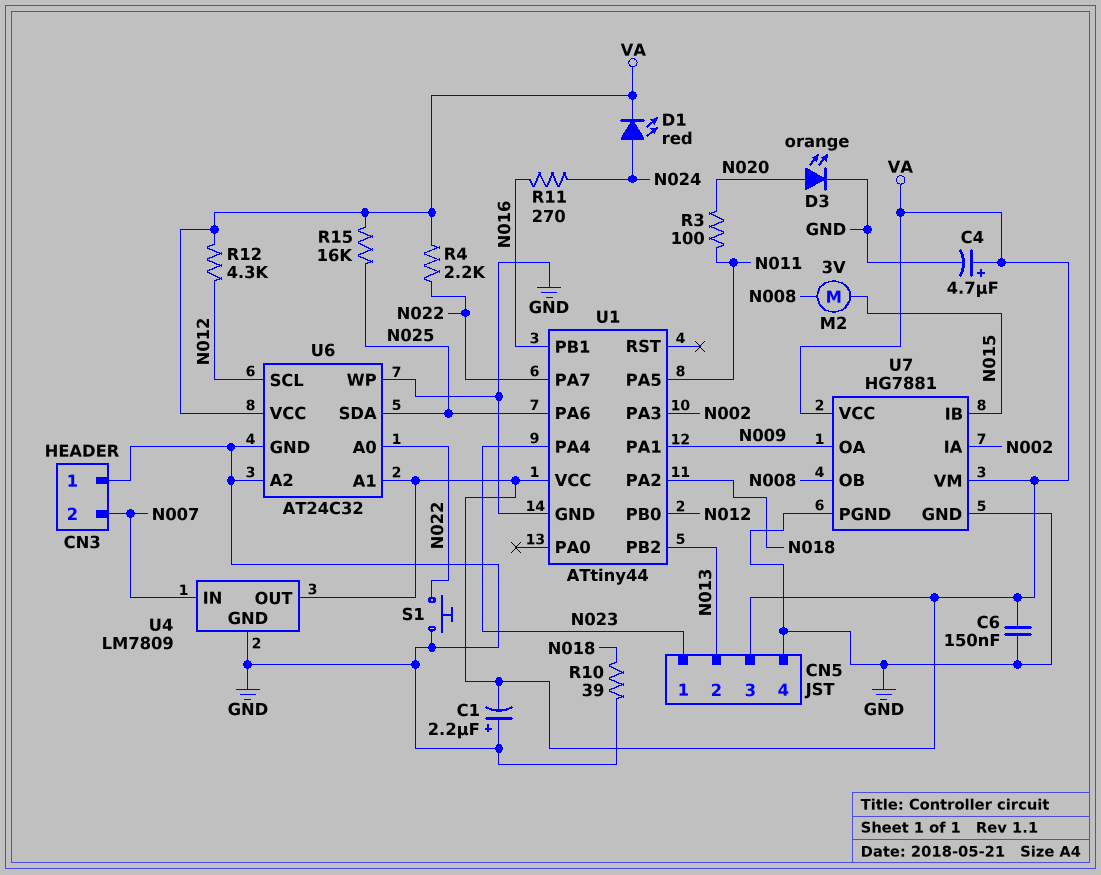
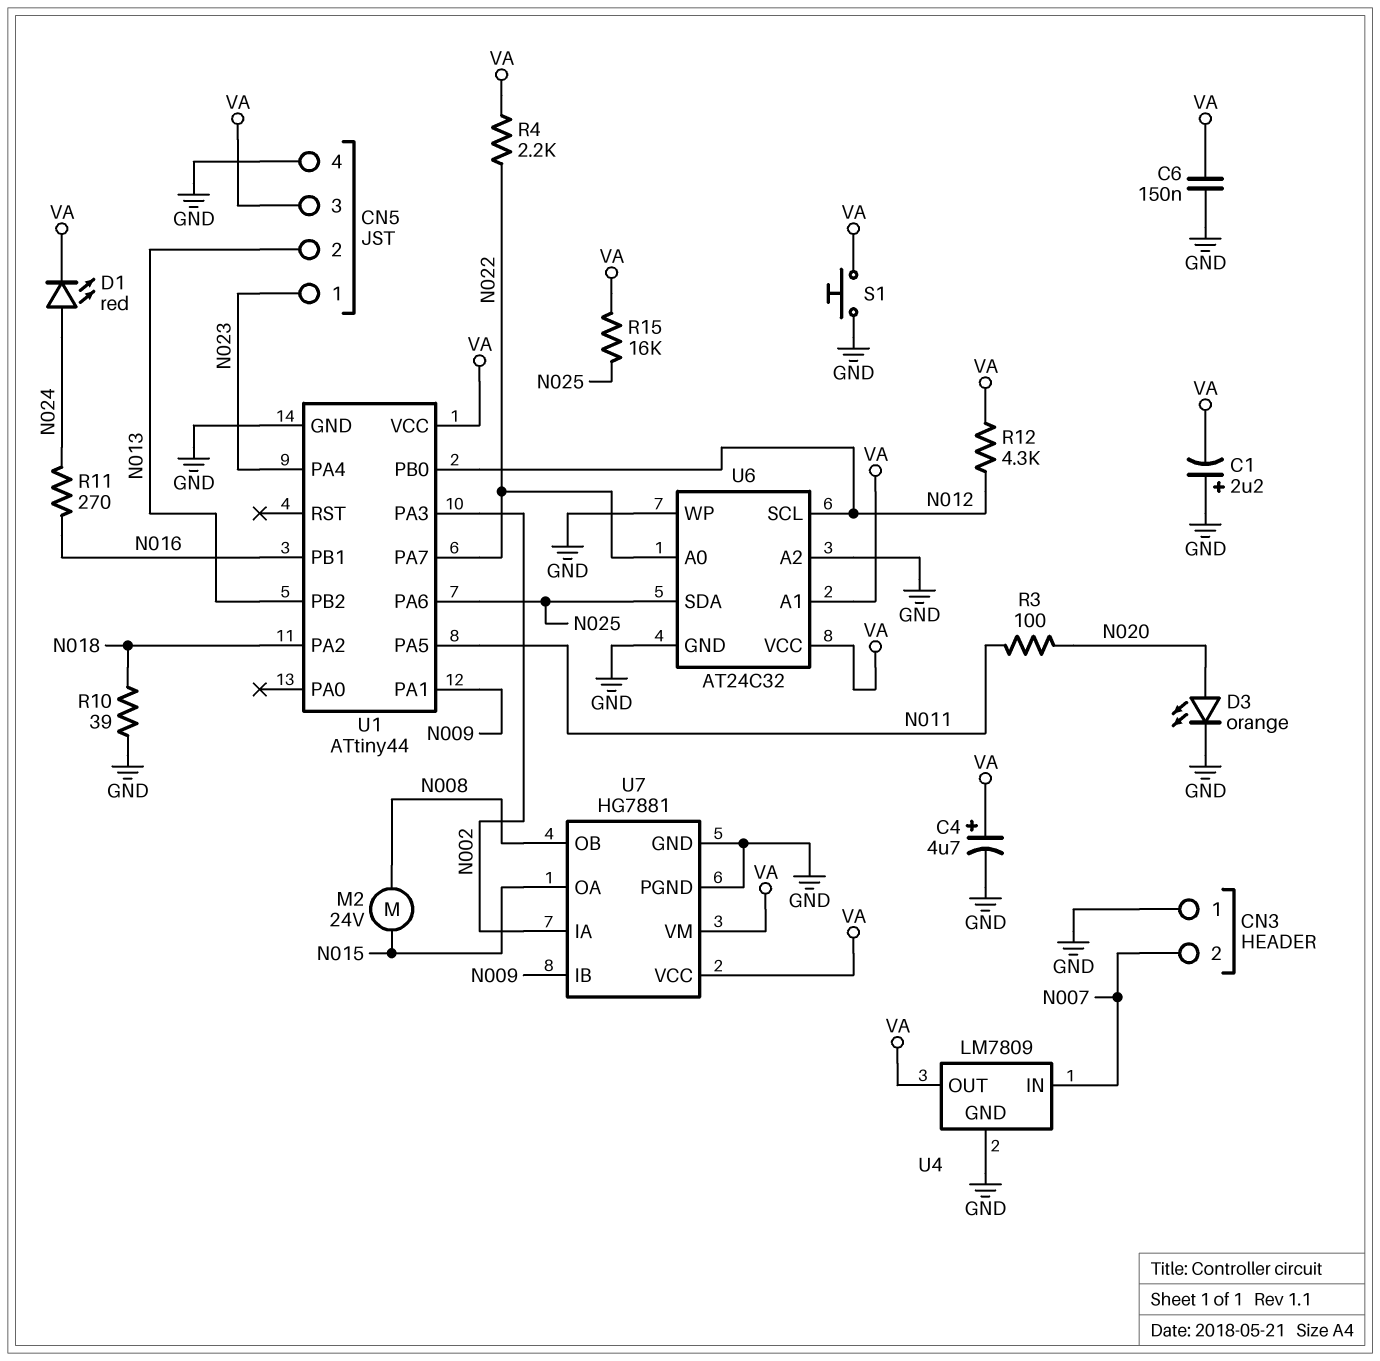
M2: motor 3V (N008, N015) -> motor 24V (N008, N015)
S1: button (GND, N022) -> button (GND, VA)
U7 pin IB: N015 -> N009
U7 pin OA: N009 -> N015

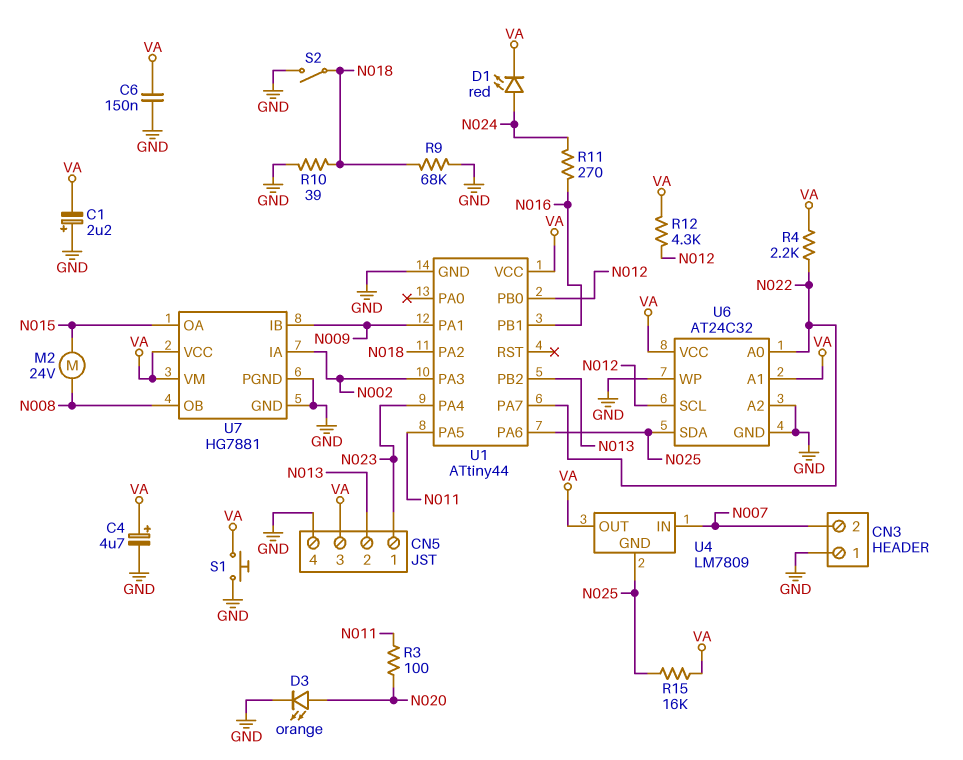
R9: none -> 68k (GND, N018)
S2: none -> switch (GND, N018)
U4 pin GND: GND -> N025

